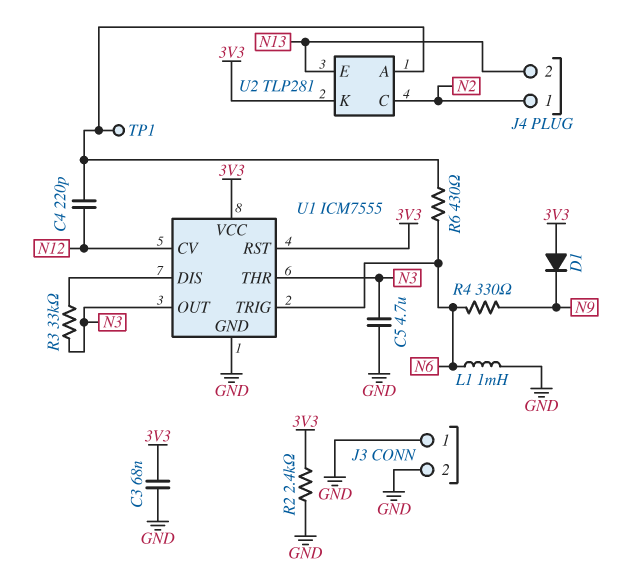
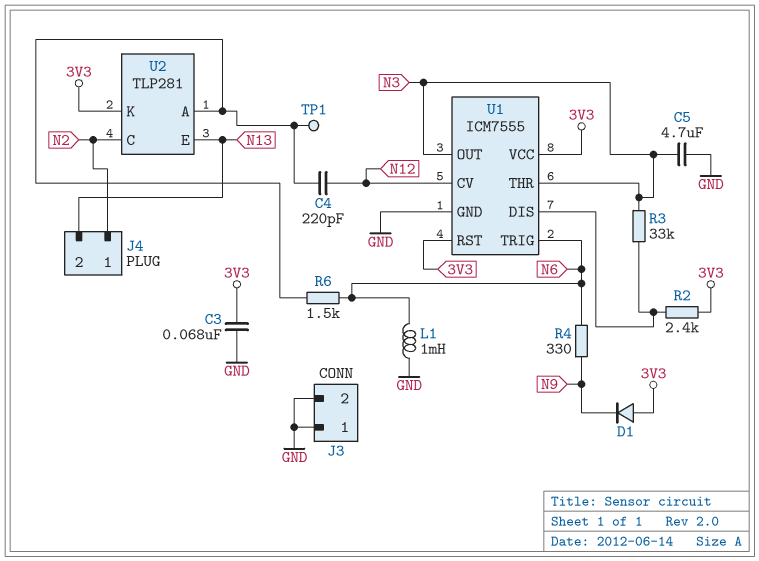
R2: 2.4k (3V3, GND) -> 2.4k (3V3, U1/DIS)
R6: 430 (N6, U2/A) -> 1.5k (N6, U2/A)

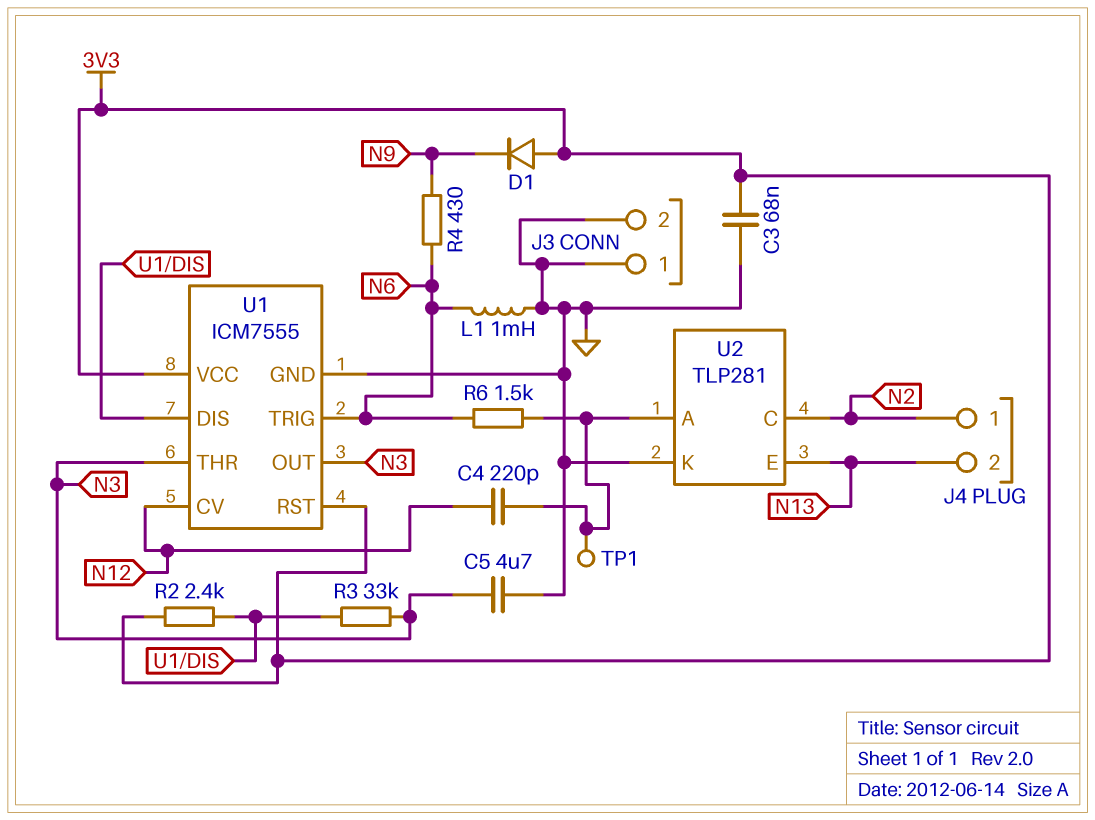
R4: 330 (N6, N9) -> 430 (N6, N9)
U2 pin K: 3V3 -> GND

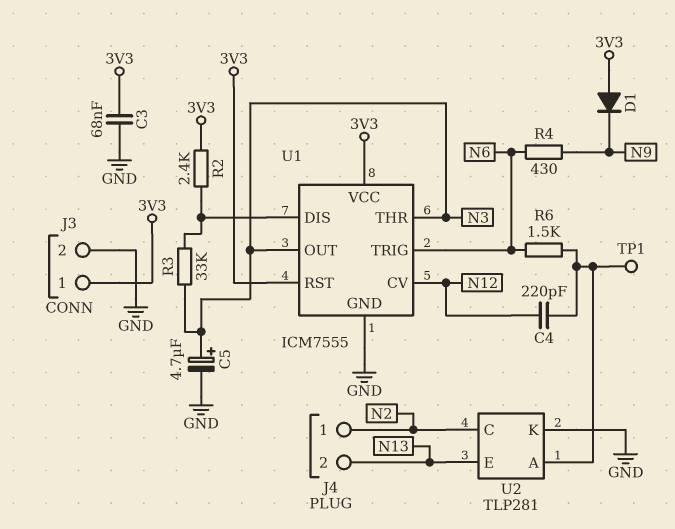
C5: 4.7uF (GND, N3) -> 4.7uF (plus N3, minus GND)
J3 pin 1: GND -> 3V3
L1: 1mH (GND, N6) -> none

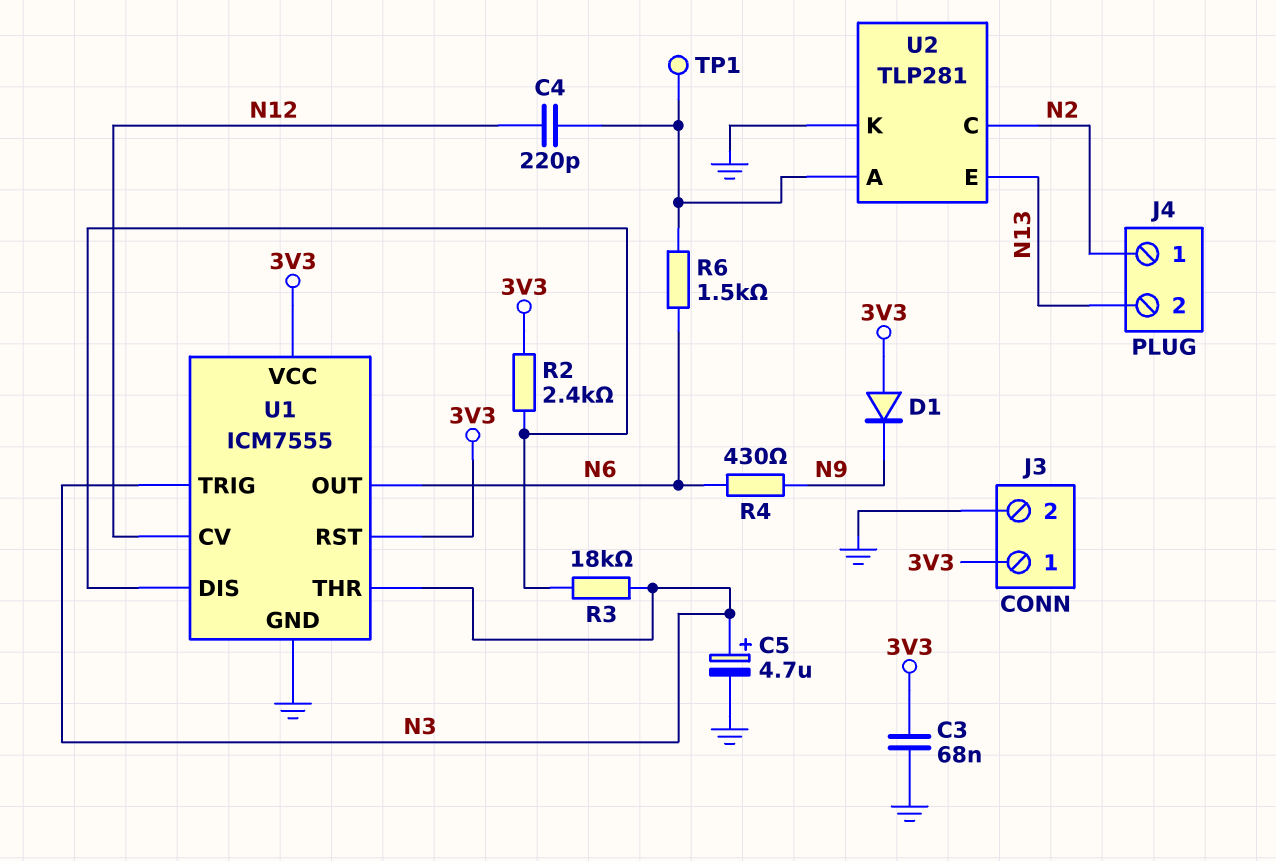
R3: 33k (N3, U1/DIS) -> 18k (N3, U1/DIS)
U1 pin OUT: N3 -> N6
U1 pin TRIG: N6 -> N3

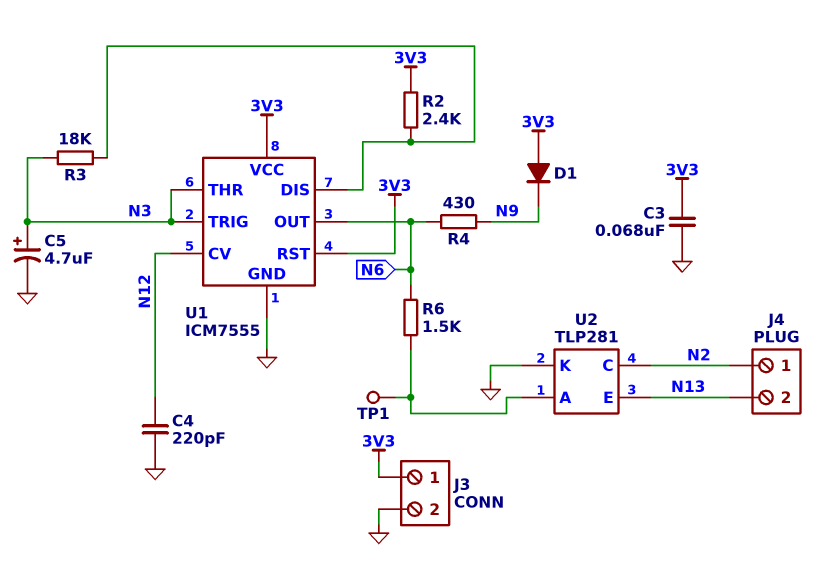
C4: 220pF (N12, U2/A) -> 220pF (GND, N12)

